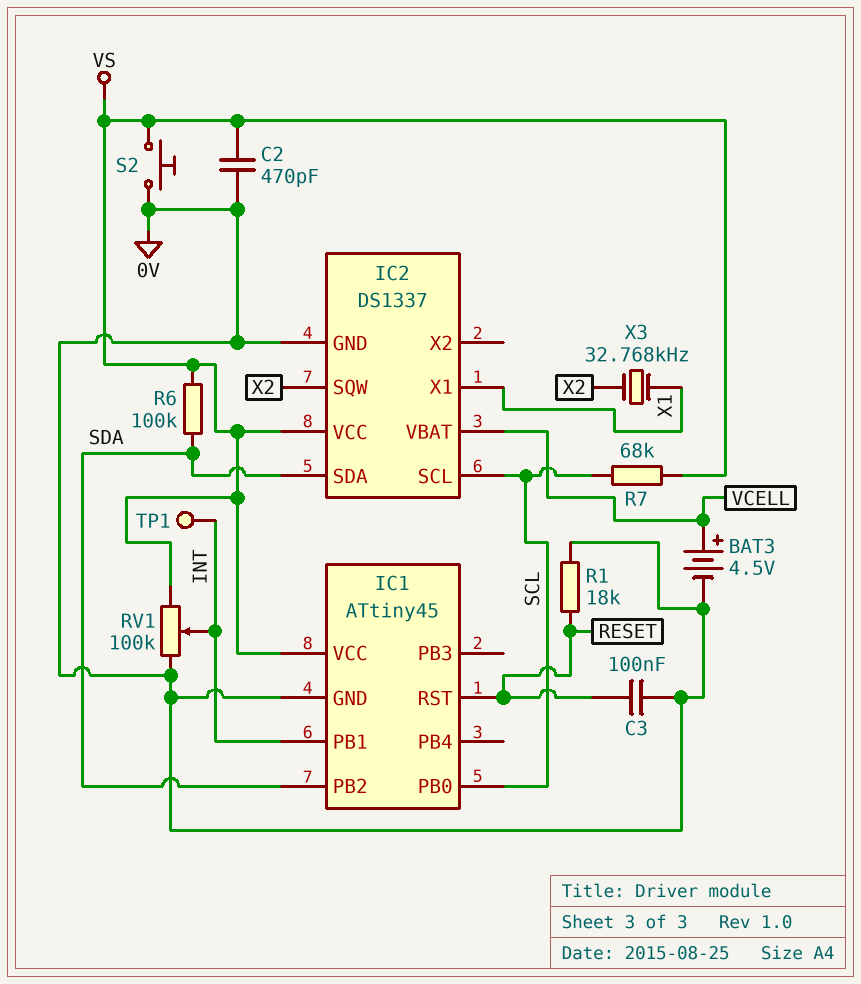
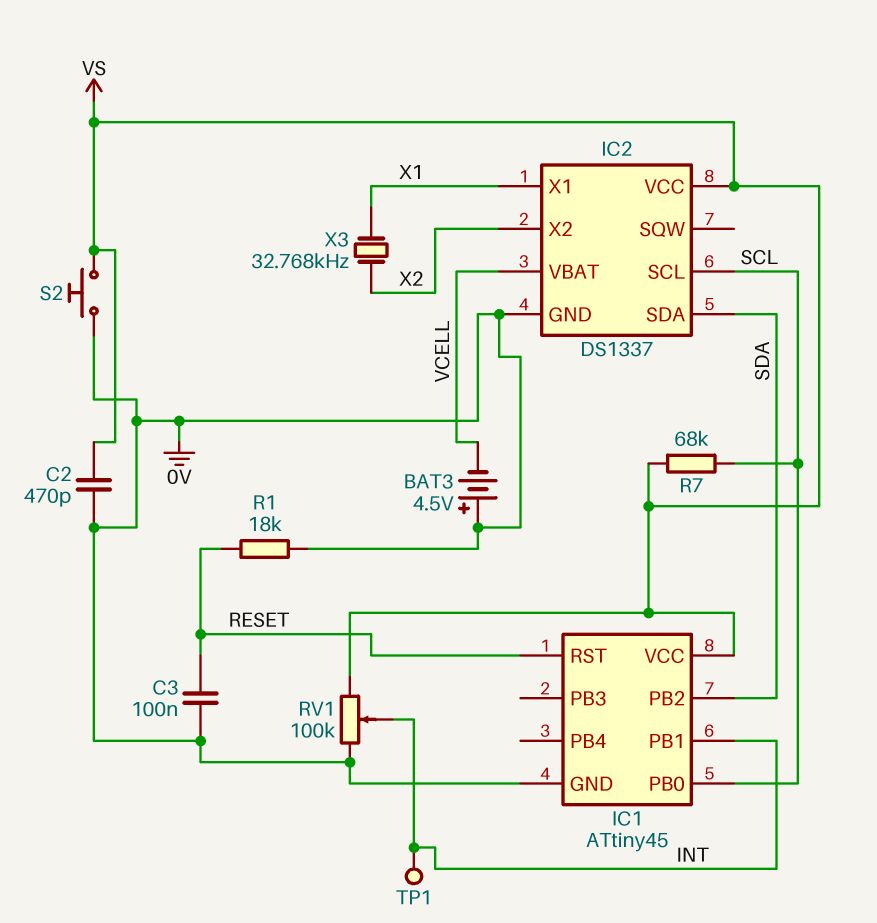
BAT3: 4.5V (plus VCELL, minus 0V) -> 4.5V (plus 0V, minus VCELL)
IC2 pin SQW: X2 -> none
IC2 pin X2: none -> X2
R6: 100k (SDA, VS) -> none

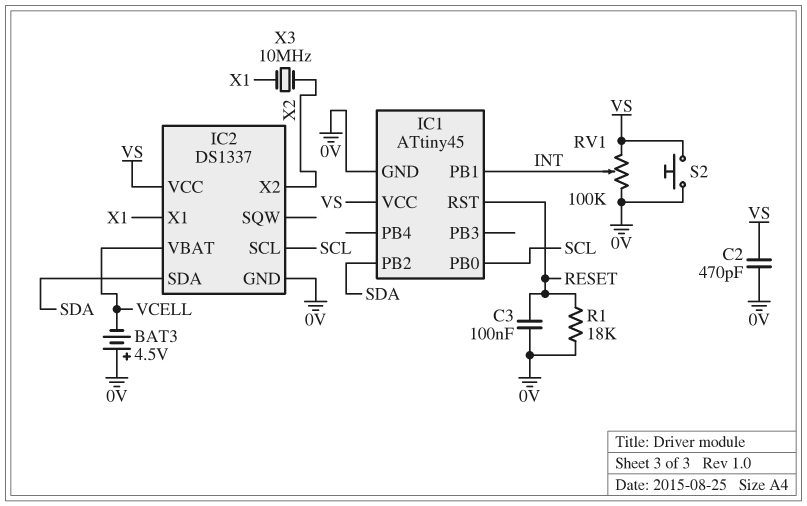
R7: 68k (SCL, VS) -> none
TP1: test point (INT) -> none
X3: 32.768kHz (X1, X2) -> 10MHz (X1, X2)

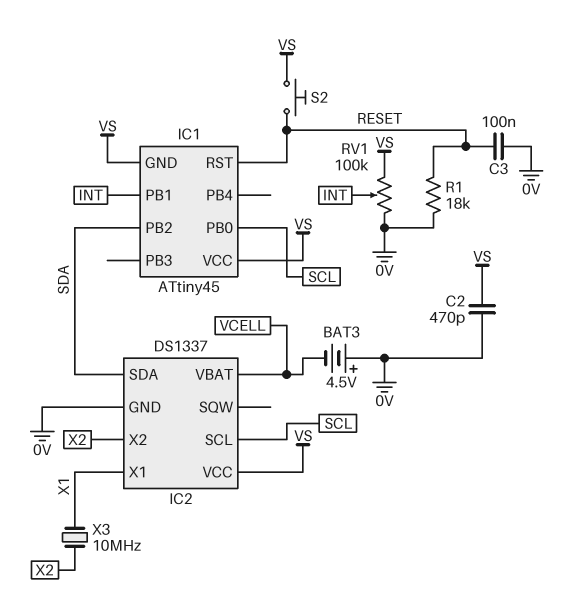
IC1 pin GND: 0V -> VS
S2: button (0V, VS) -> button (RESET, VS)

